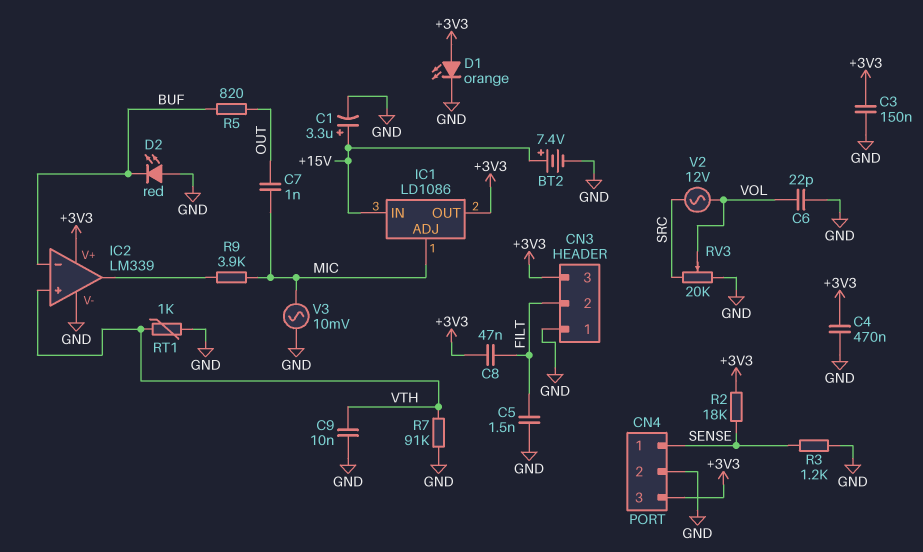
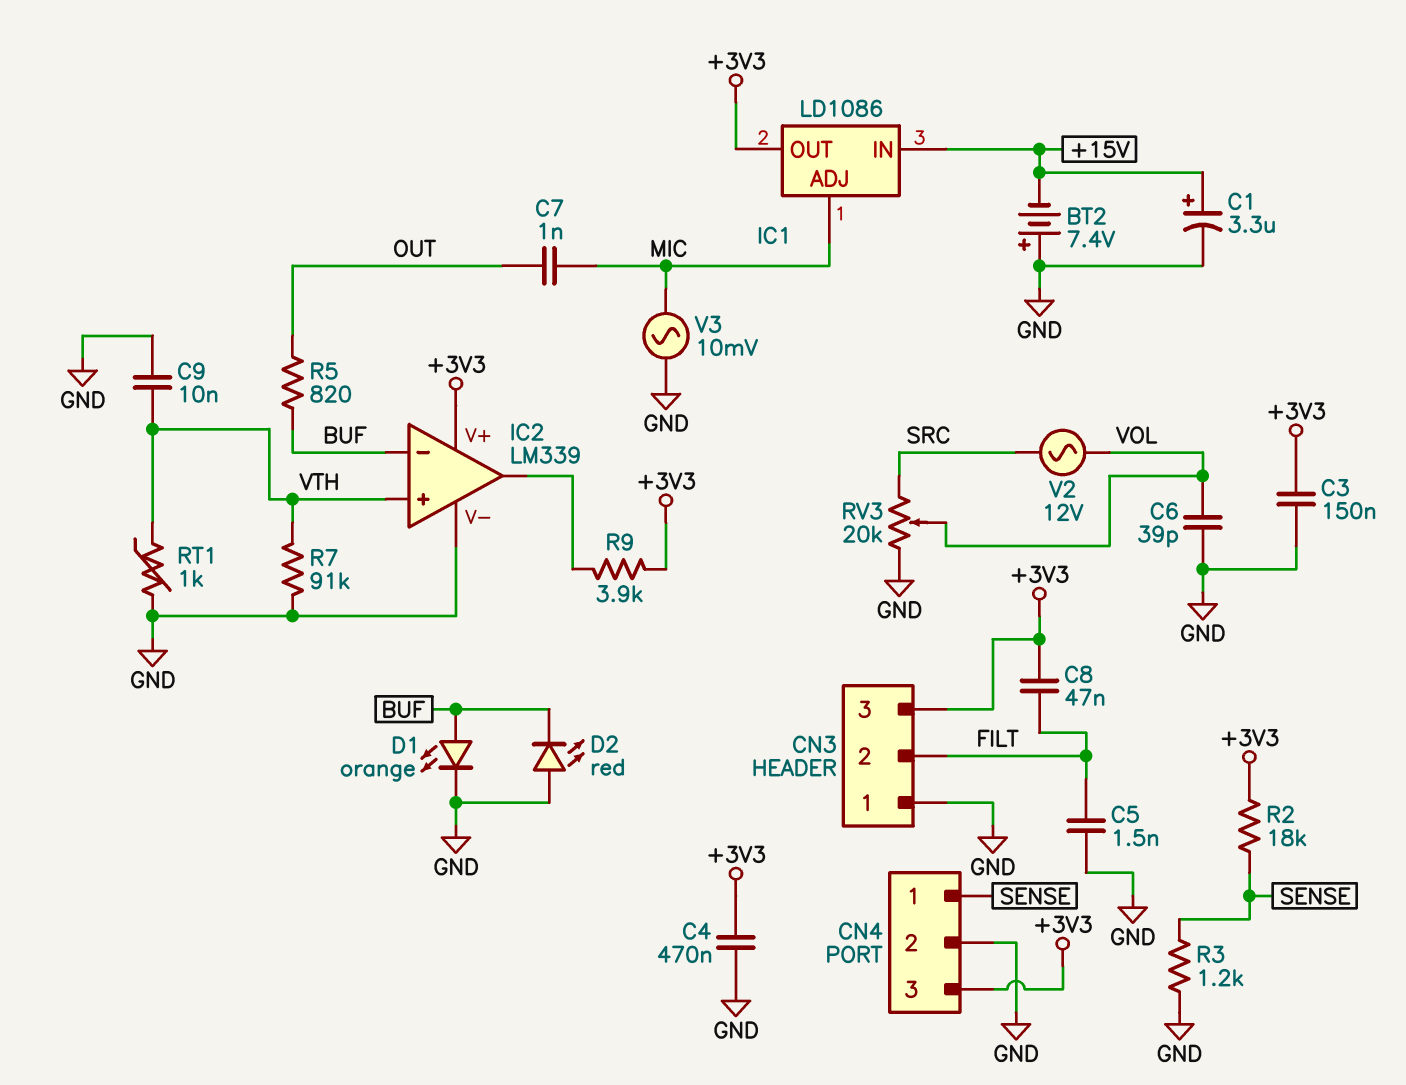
BT2: 7.4V (plus +15V, minus GND) -> 7.4V (plus GND, minus +15V)
C6: 22pF (GND, VOL) -> 39pF (GND, VOL)
D1: LED orange (A +3V3, K GND) -> LED orange (A BUF, K GND)
R9: 3.9k (IC2/out, MIC) -> 3.9k (+3V3, IC2/out)

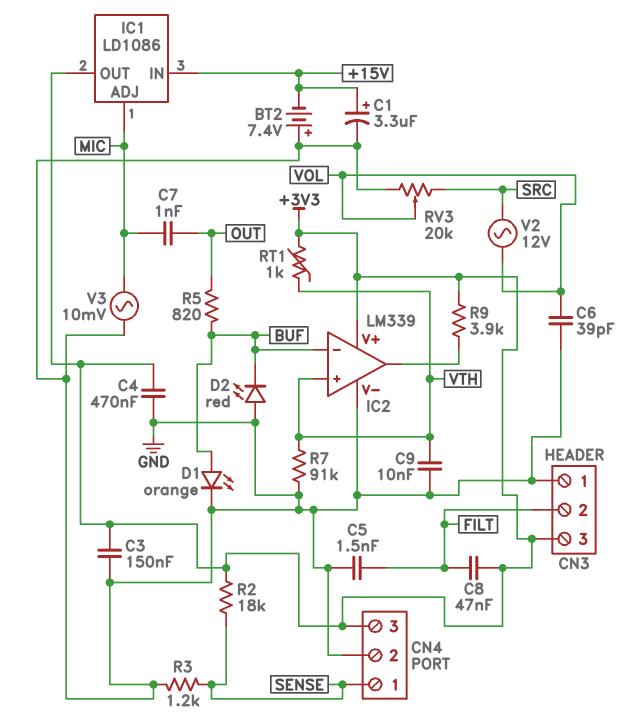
RT1: 1k (GND, VTH) -> 1k (+3V3, VTH)

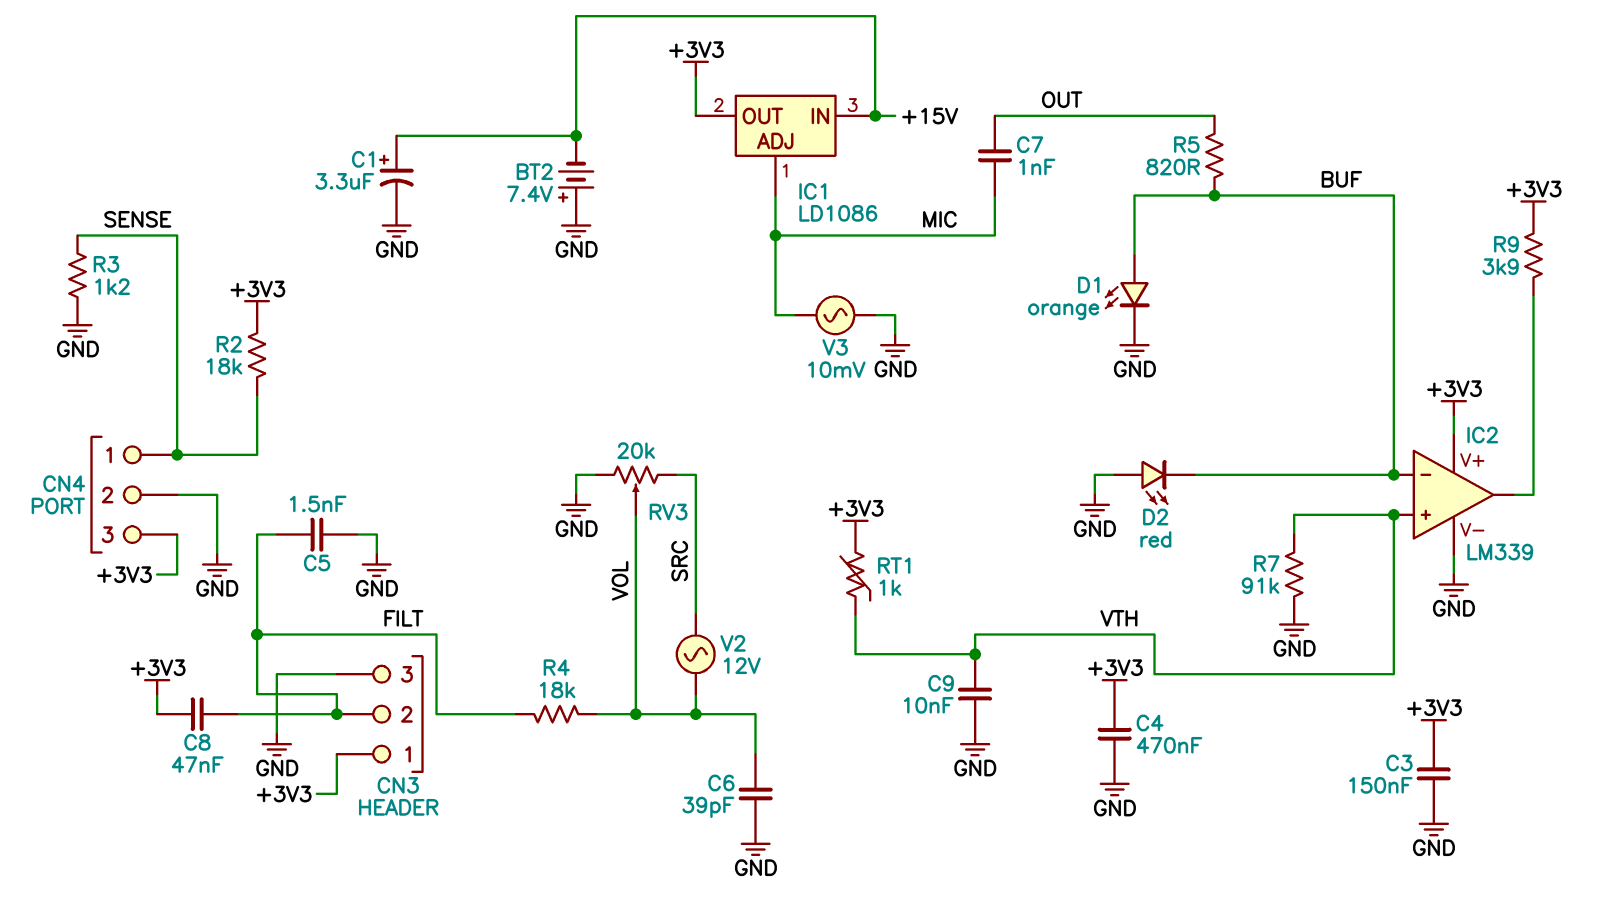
CN3 pin 1: GND -> +3V3
CN3 pin 3: +3V3 -> GND
R4: none -> 18k (FILT, VOL)

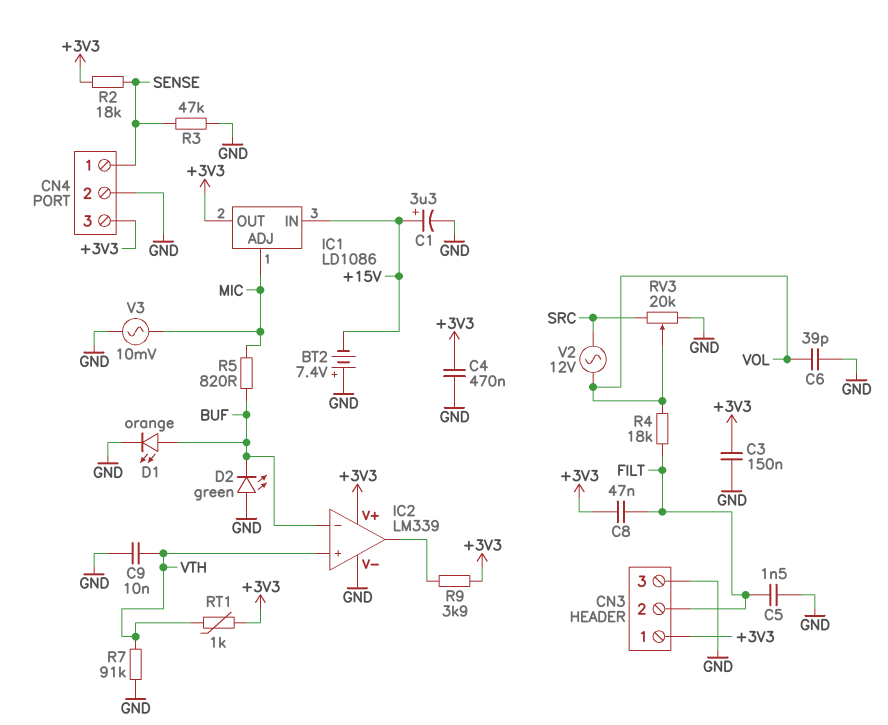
C7: 1nF (MIC, OUT) -> none
D2: LED red (A GND, K BUF) -> LED green (A GND, K BUF)
R3: 1.2k (GND, SENSE) -> 47k (GND, SENSE)
R5: 820 (BUF, OUT) -> 820 (BUF, MIC)

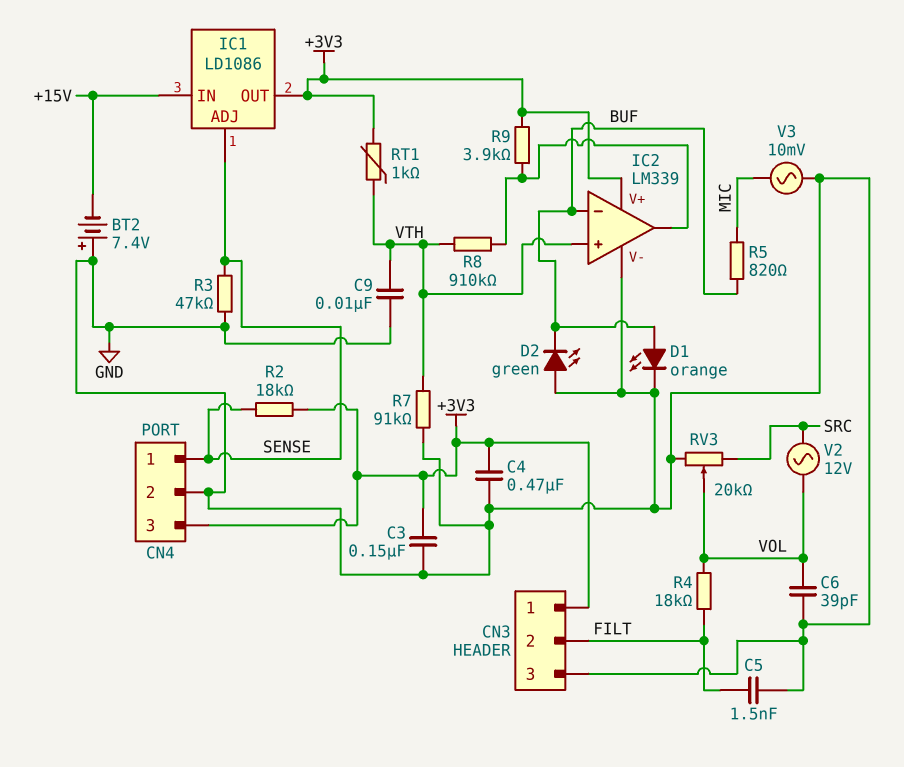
C1: 3.3uF (plus +15V, minus GND) -> none
C8: 47nF (+3V3, FILT) -> none
IC1 pin ADJ: MIC -> SENSE
R8: none -> 910k (IC2/out, VTH)

